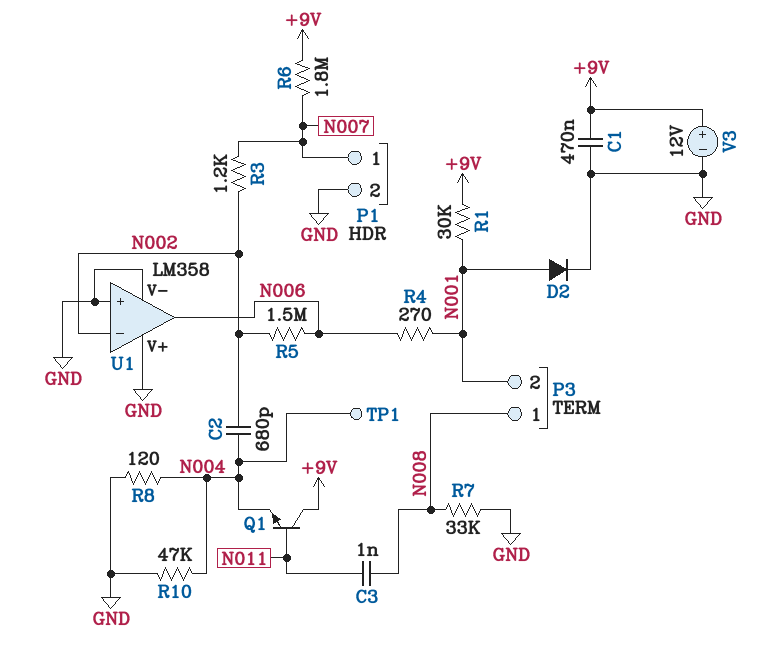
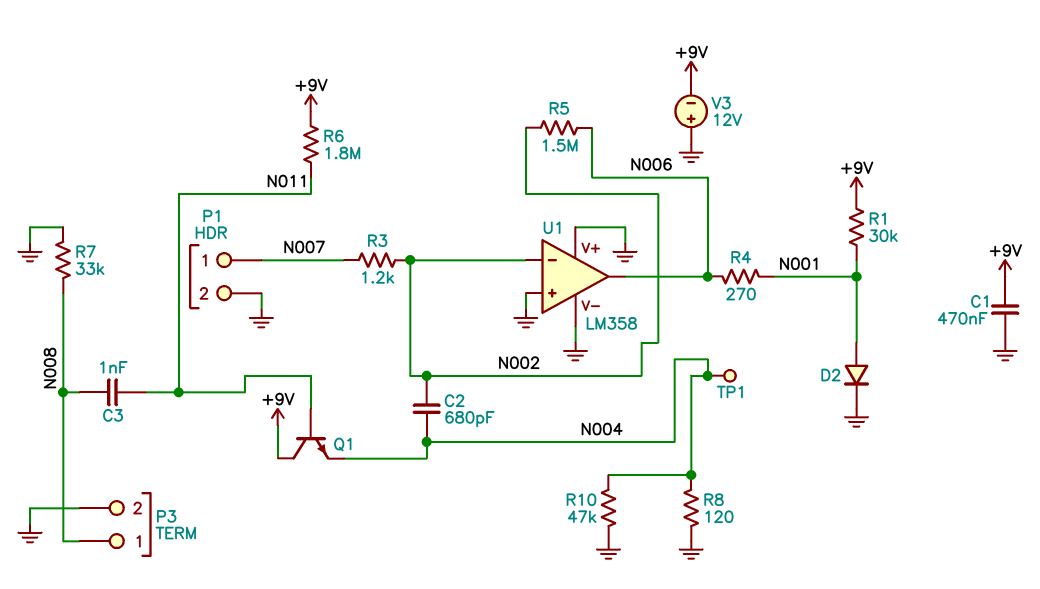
P3 pin 2: N001 -> GND
R6: 1.8M (+9V, N007) -> 1.8M (+9V, N011)
V3: 12V (plus +9V, minus GND) -> 12V (plus GND, minus +9V)

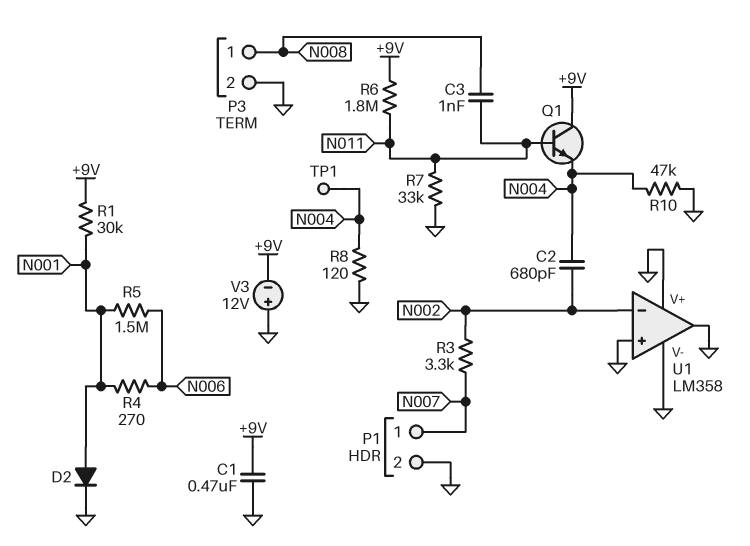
R3: 1.2k (N002, N007) -> 3.3k (N002, N007)
R5: 1.5M (N002, N006) -> 1.5M (N001, N006)
R7: 33k (GND, N008) -> 33k (GND, N011)
U1 pin out: N006 -> GND

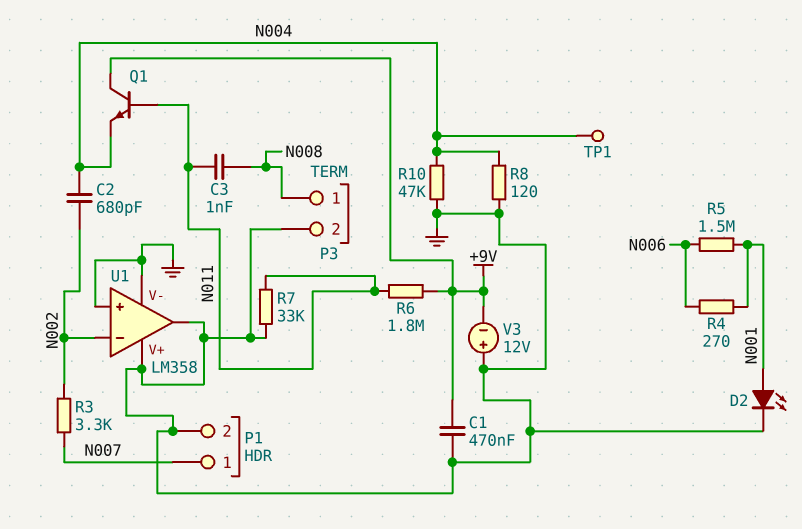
D2: diode (A N001, K GND) -> LED (A N001, K GND)
R1: 30k (+9V, N001) -> none

